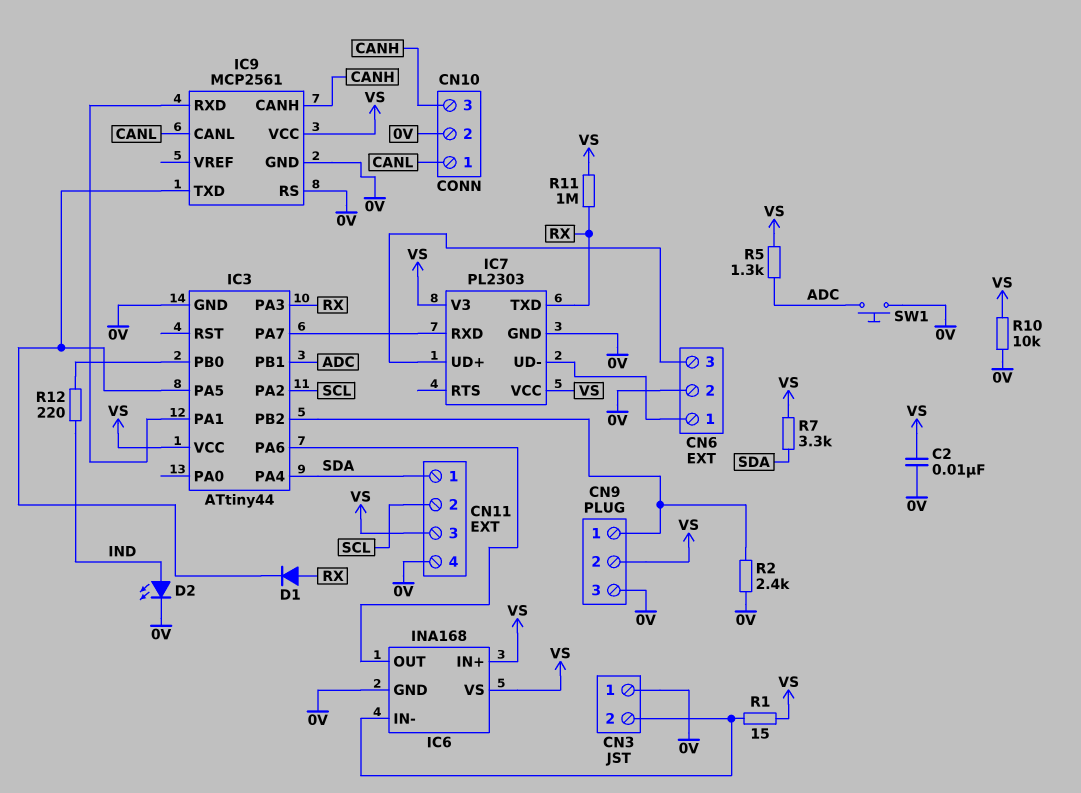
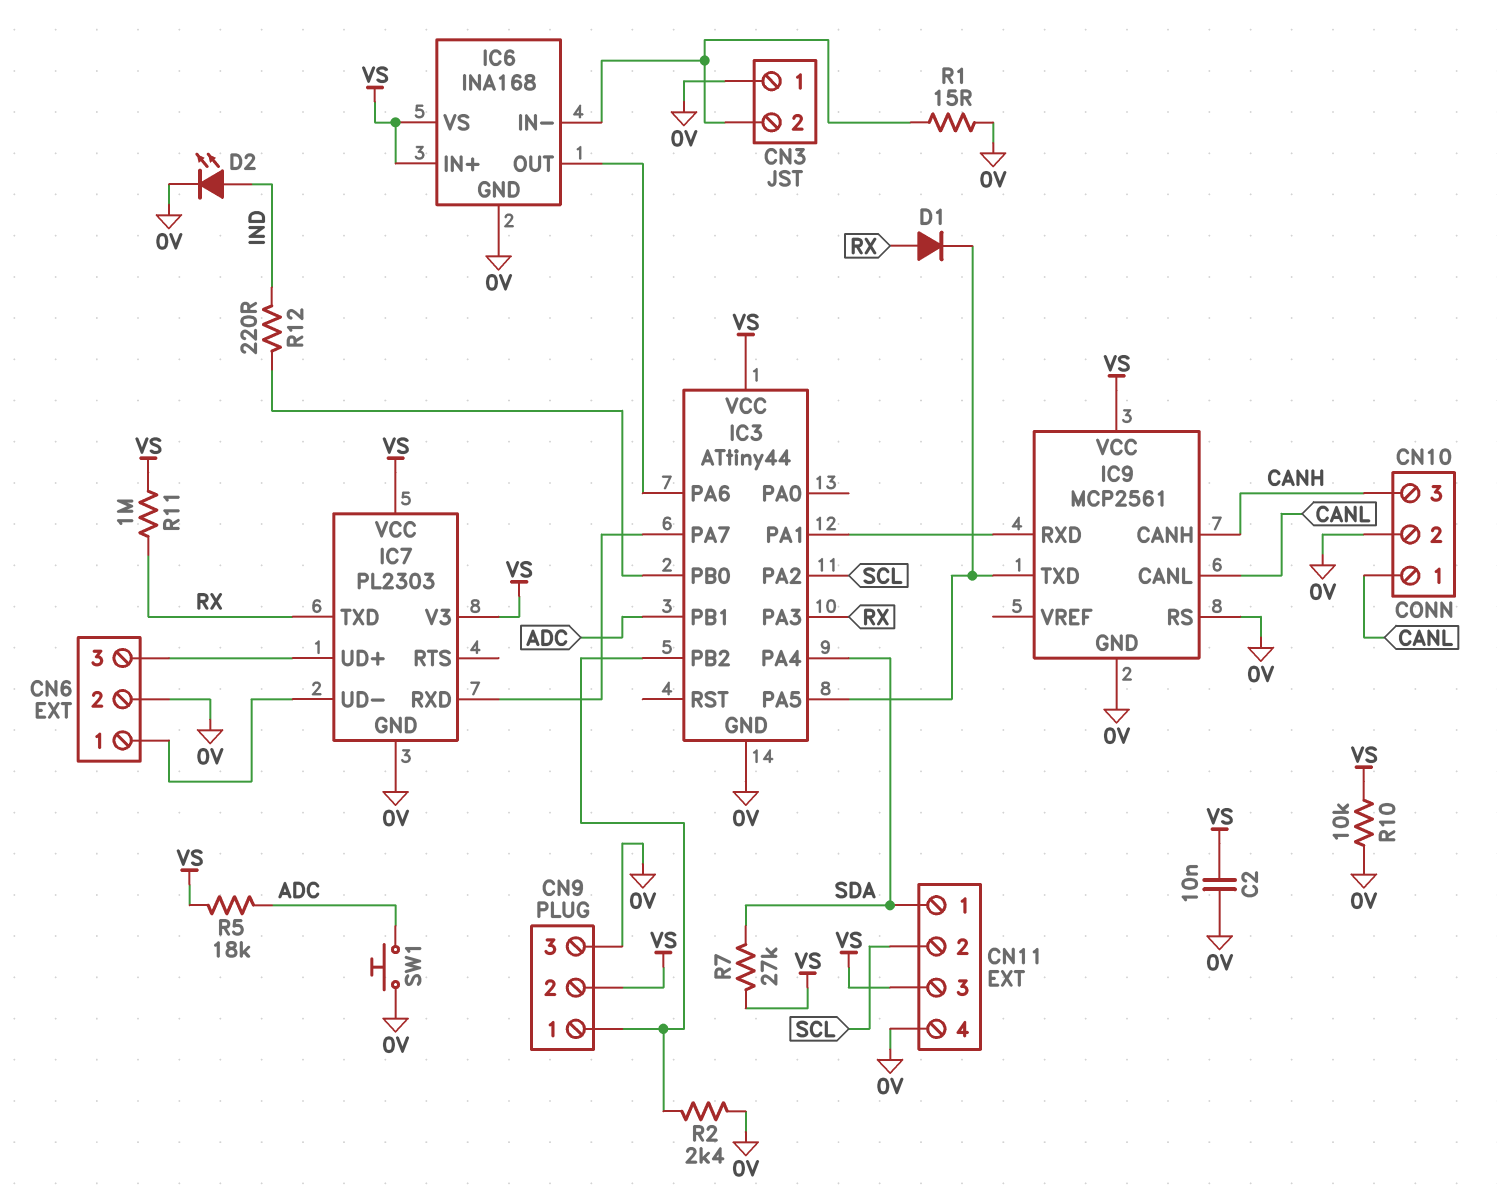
R1: 15 (CN3/2, VS) -> 15 (0V, CN3/2)
R5: 1.3k (ADC, VS) -> 18k (ADC, VS)
R7: 3.3k (SDA, VS) -> 27k (SDA, VS)

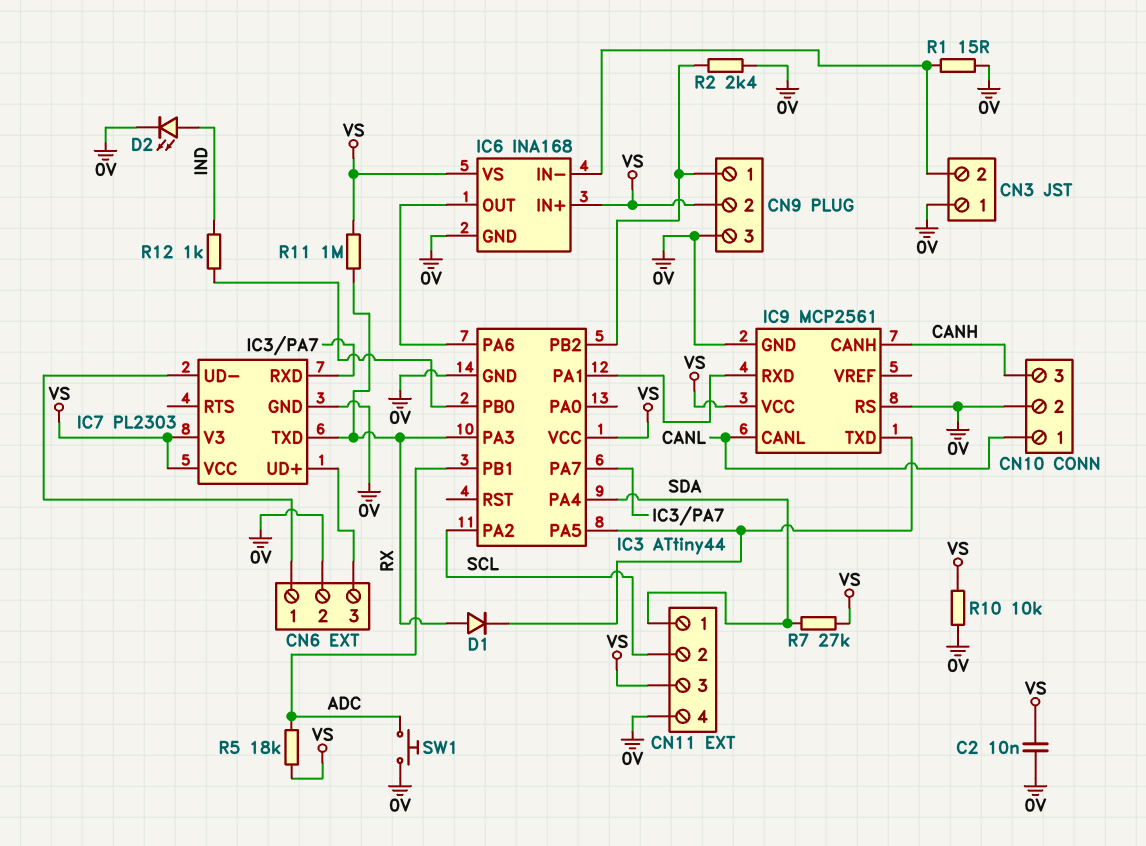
R12: 220 (IC3/PB0, IND) -> 1k (IC3/PB0, IND)

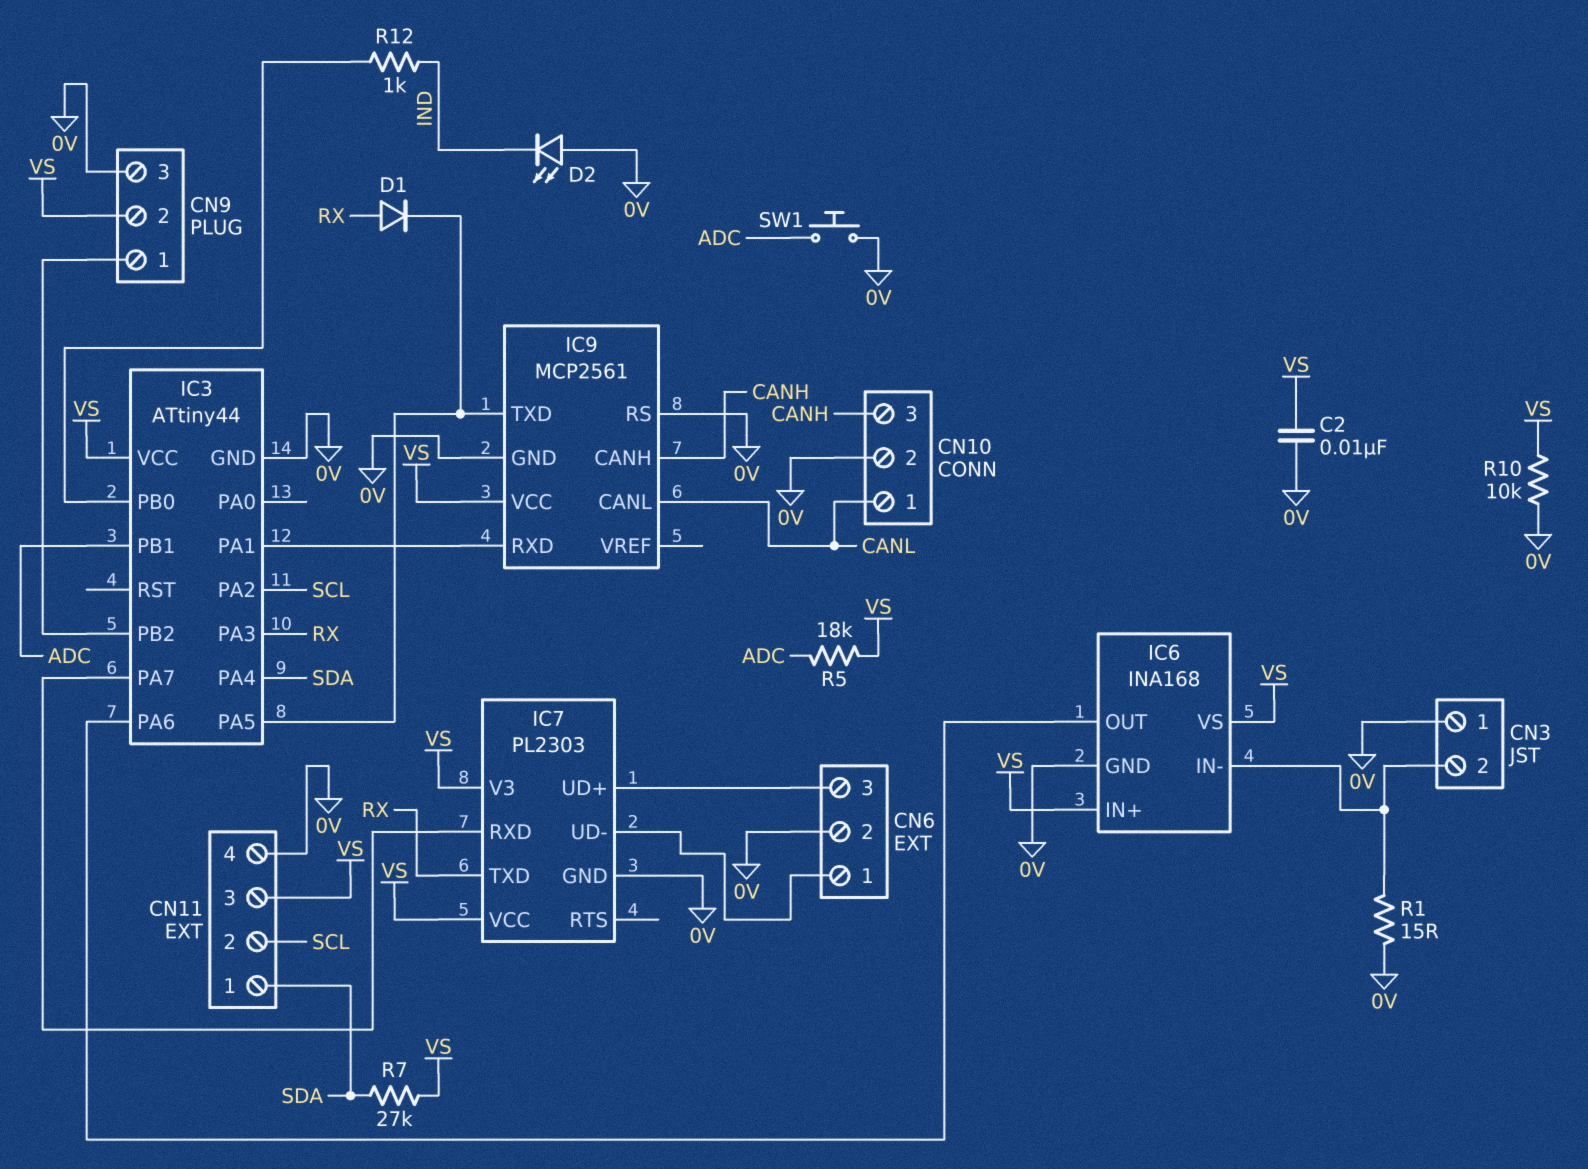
D2: LED (A IND, K 0V) -> LED (A 0V, K IND)
R2: 2.4k (0V, CN9/1) -> none
R11: 1M (RX, VS) -> none

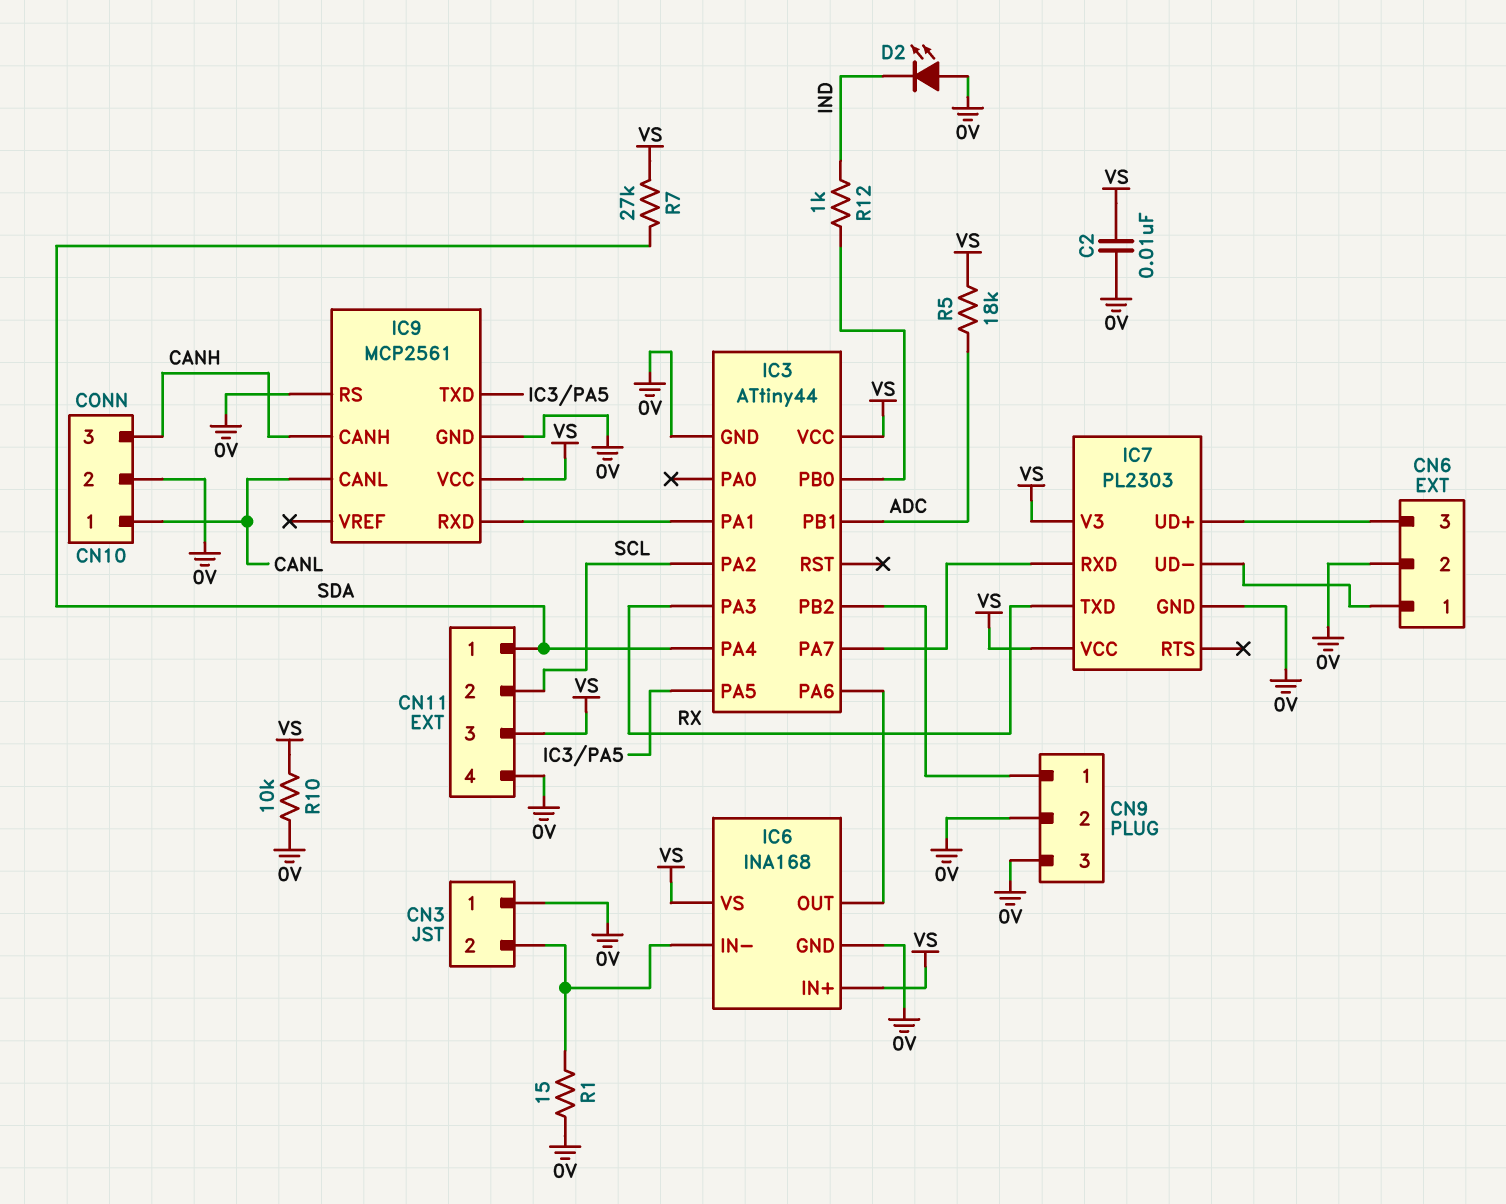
CN9 pin 2: VS -> 0V
D1: diode (A RX, K IC3/PA5) -> none
SW1: button (0V, ADC) -> none

